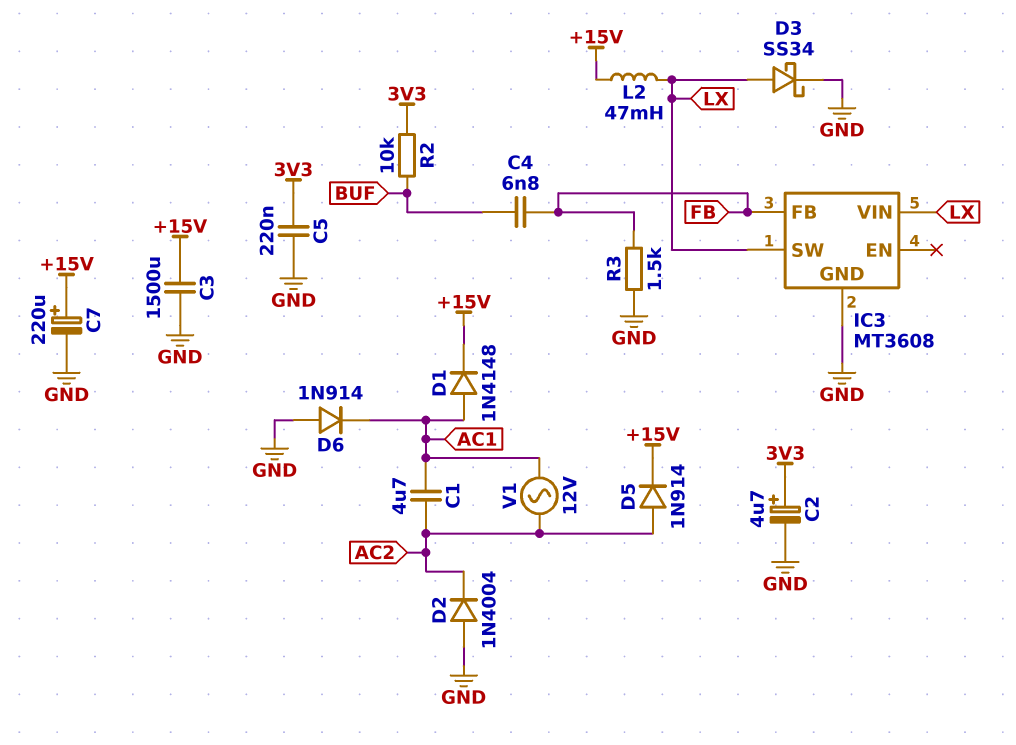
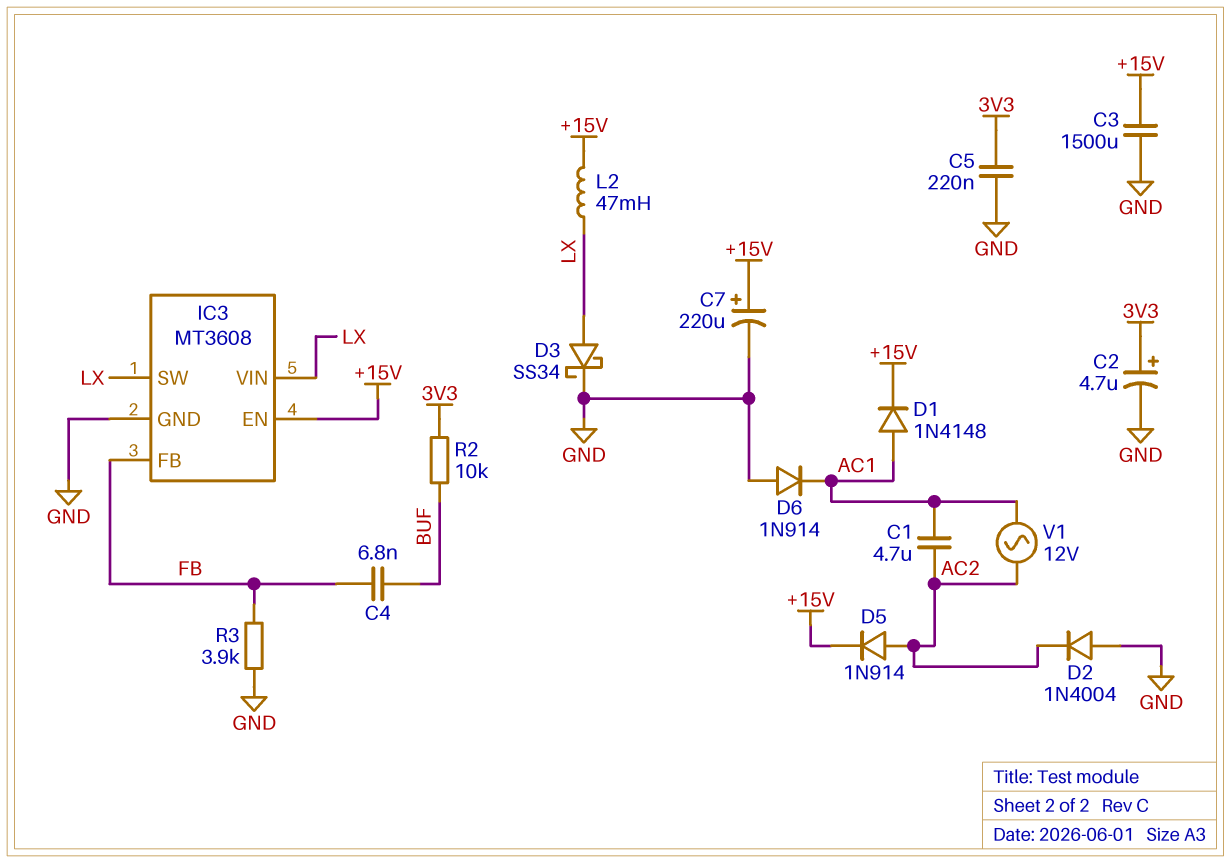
IC3 pin EN: none -> +15V
R3: 1.5k (FB, GND) -> 3.9k (FB, GND)

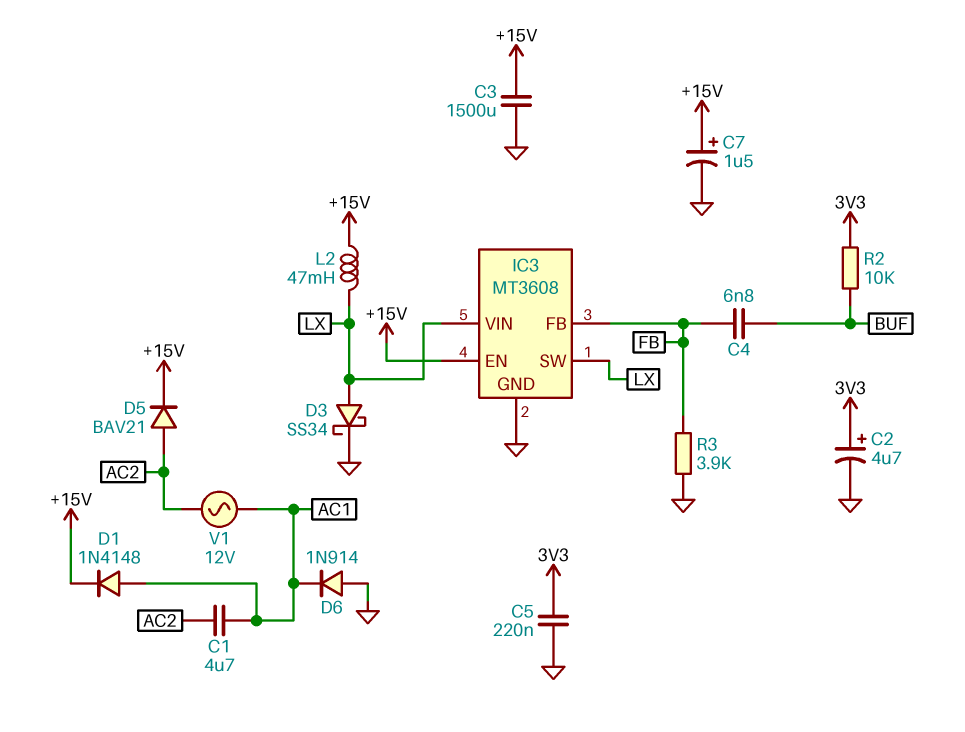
C7: 220uF (plus +15V, minus GND) -> 1.5uF (plus +15V, minus GND)
D2: diode 1N4004 (A GND, K AC2) -> none
D5: diode 1N914 (A AC2, K +15V) -> diode BAV21 (A AC2, K +15V)

